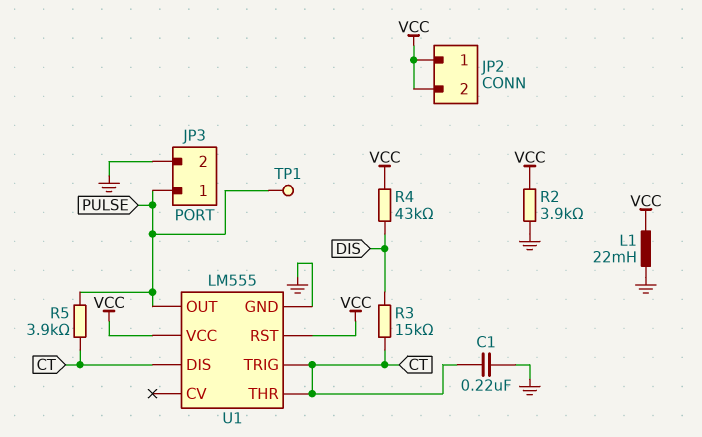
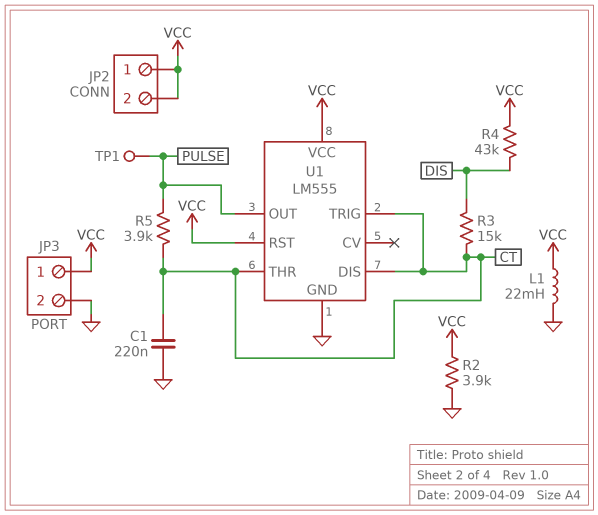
JP3 pin 1: PULSE -> VCC

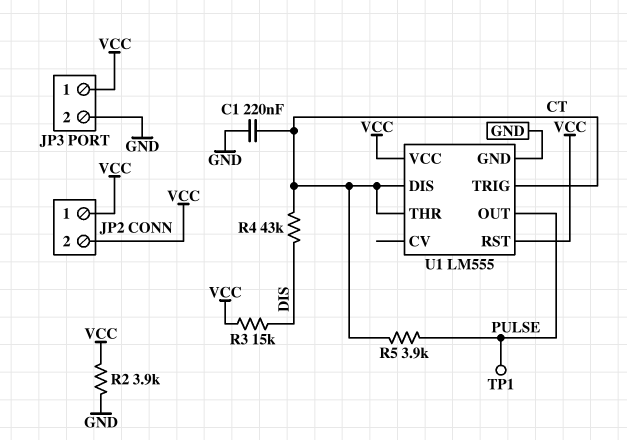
L1: 22mH (GND, VCC) -> none
R3: 15k (CT, DIS) -> 15k (DIS, VCC)
R4: 43k (DIS, VCC) -> 43k (CT, DIS)

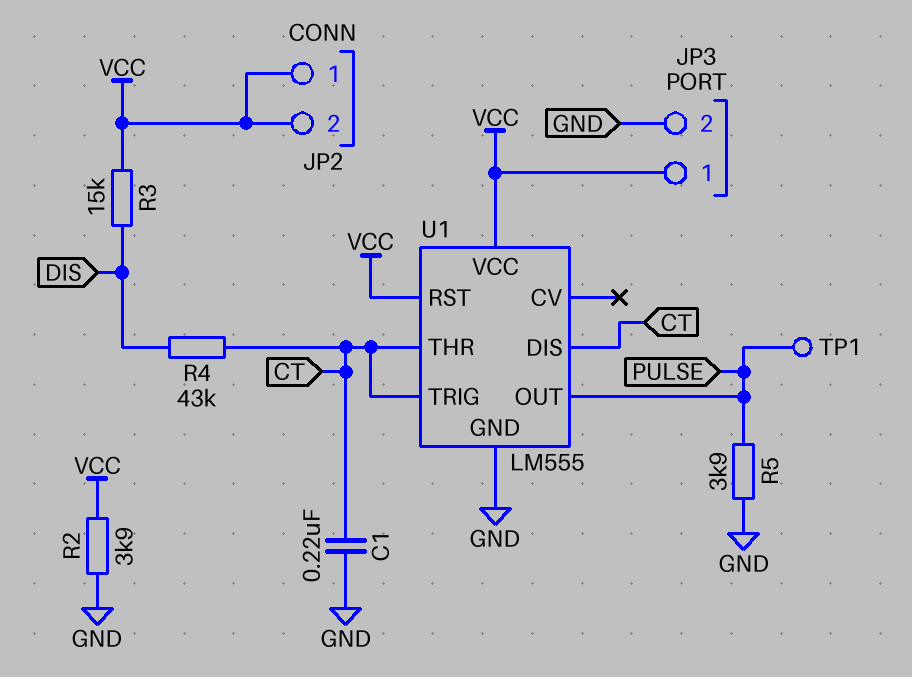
R5: 3.9k (CT, PULSE) -> 3.9k (GND, PULSE)

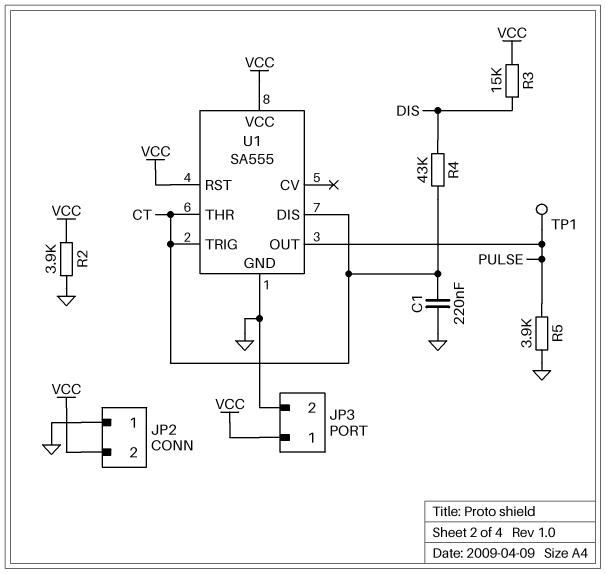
JP2 pin 1: VCC -> GND
U1: LM555 -> SA555

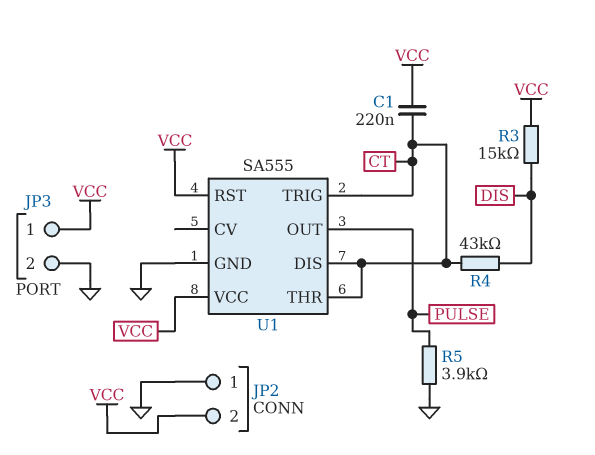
C1: 220nF (CT, GND) -> 220nF (CT, VCC)
R2: 3.9k (GND, VCC) -> none
TP1: test point (PULSE) -> none

